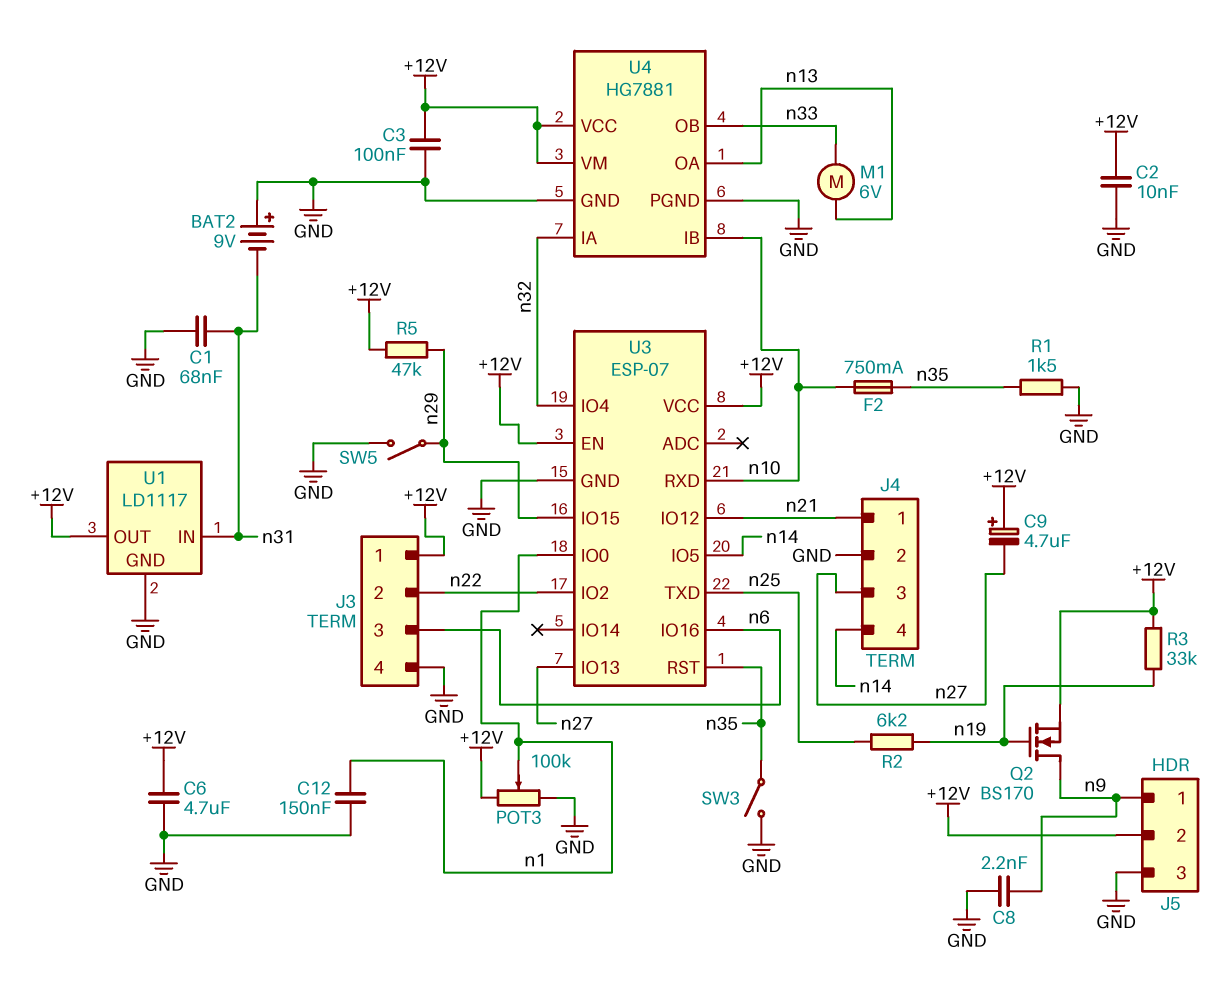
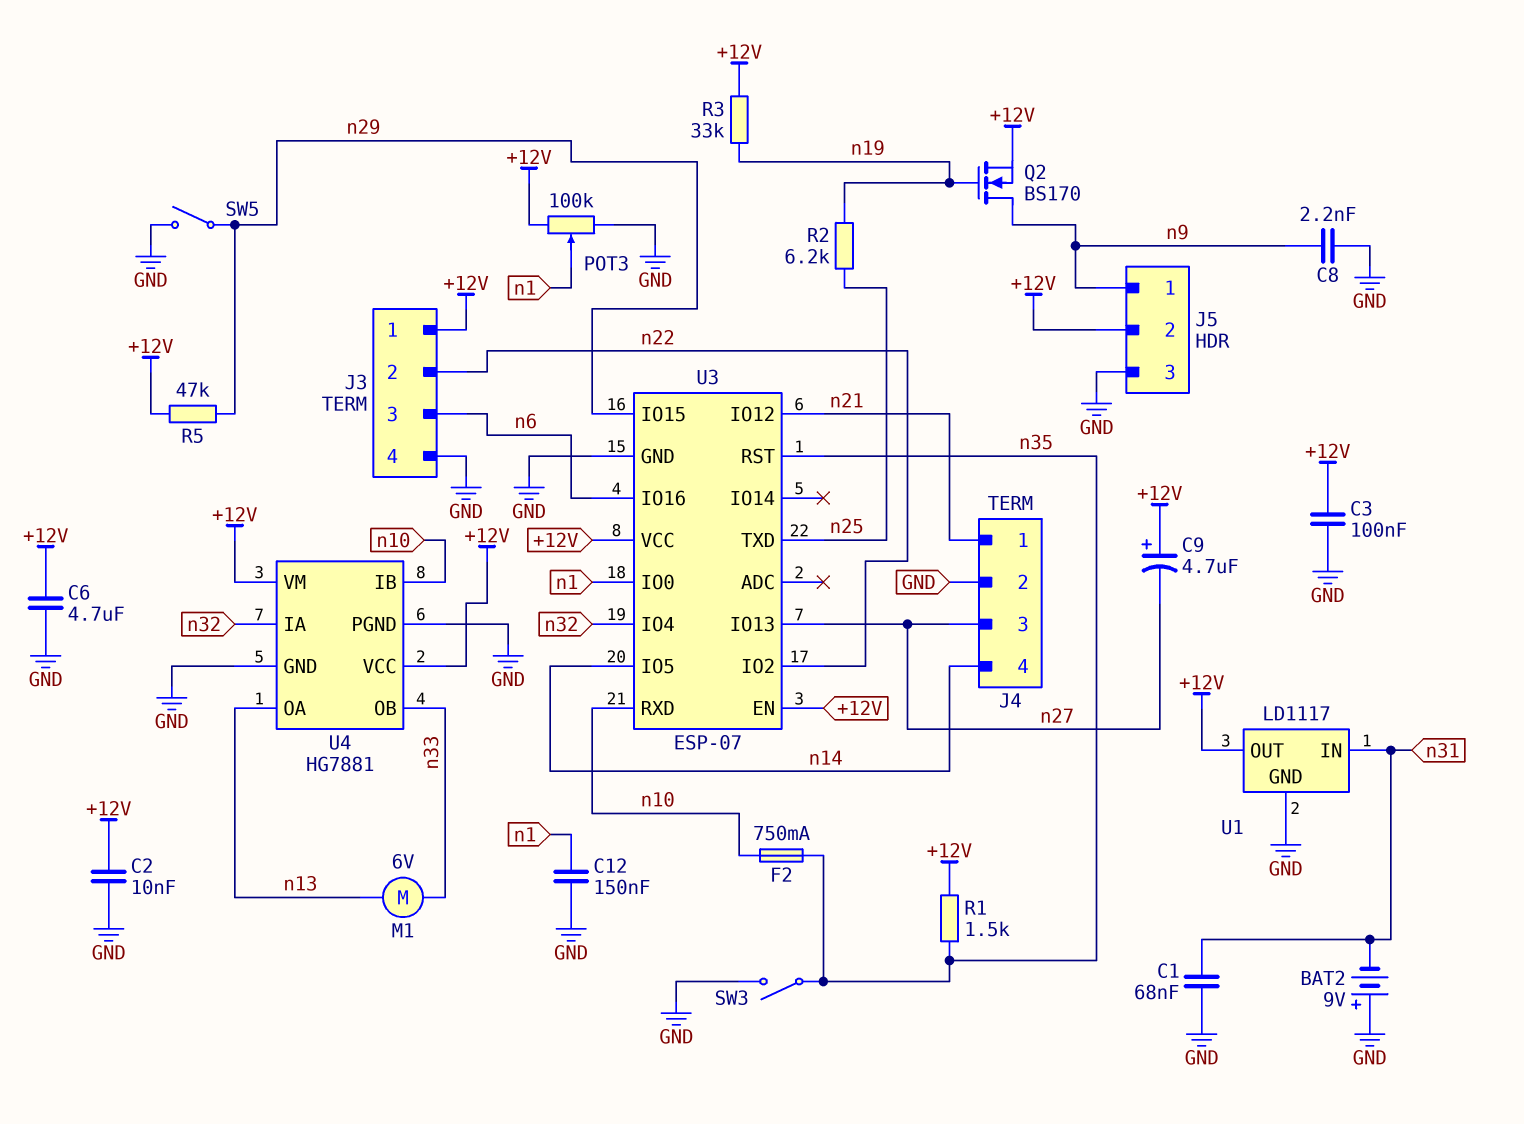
R1: 1.5k (GND, n35) -> 1.5k (+12V, n35)

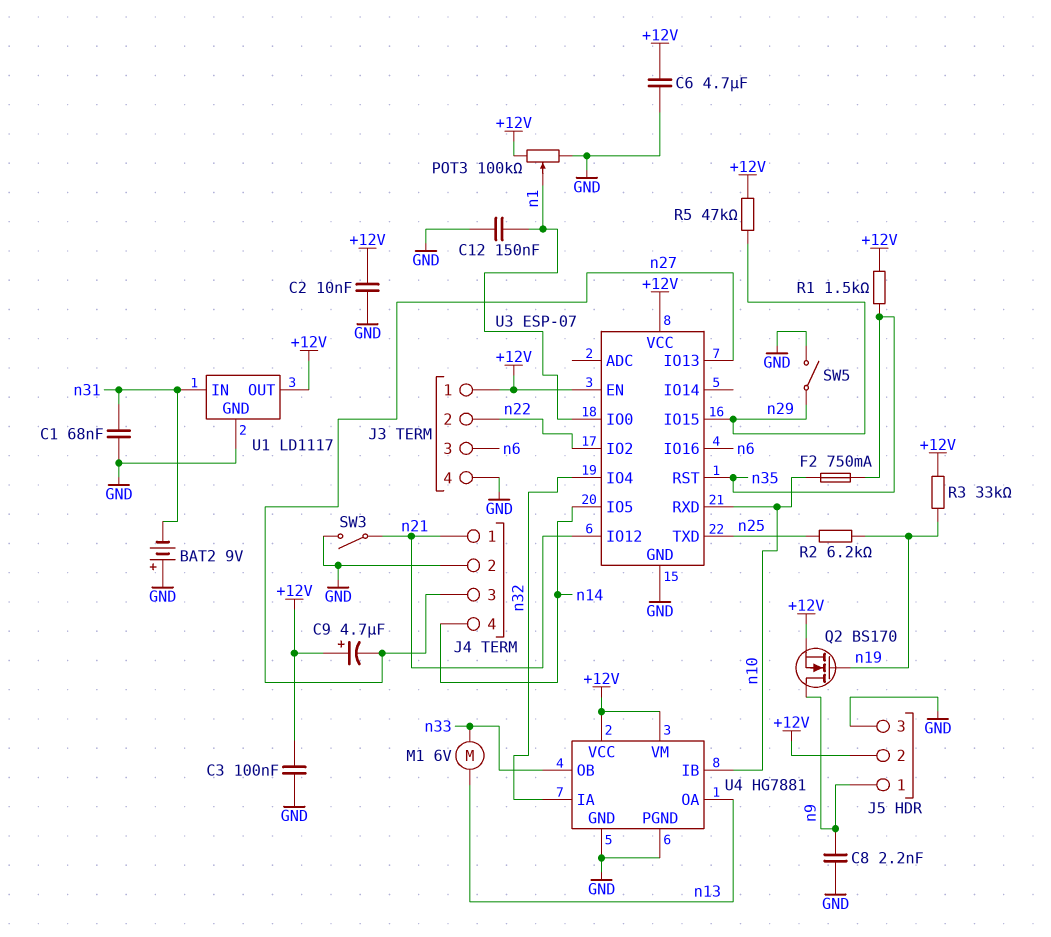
SW3: switch (GND, n35) -> switch (GND, n21)

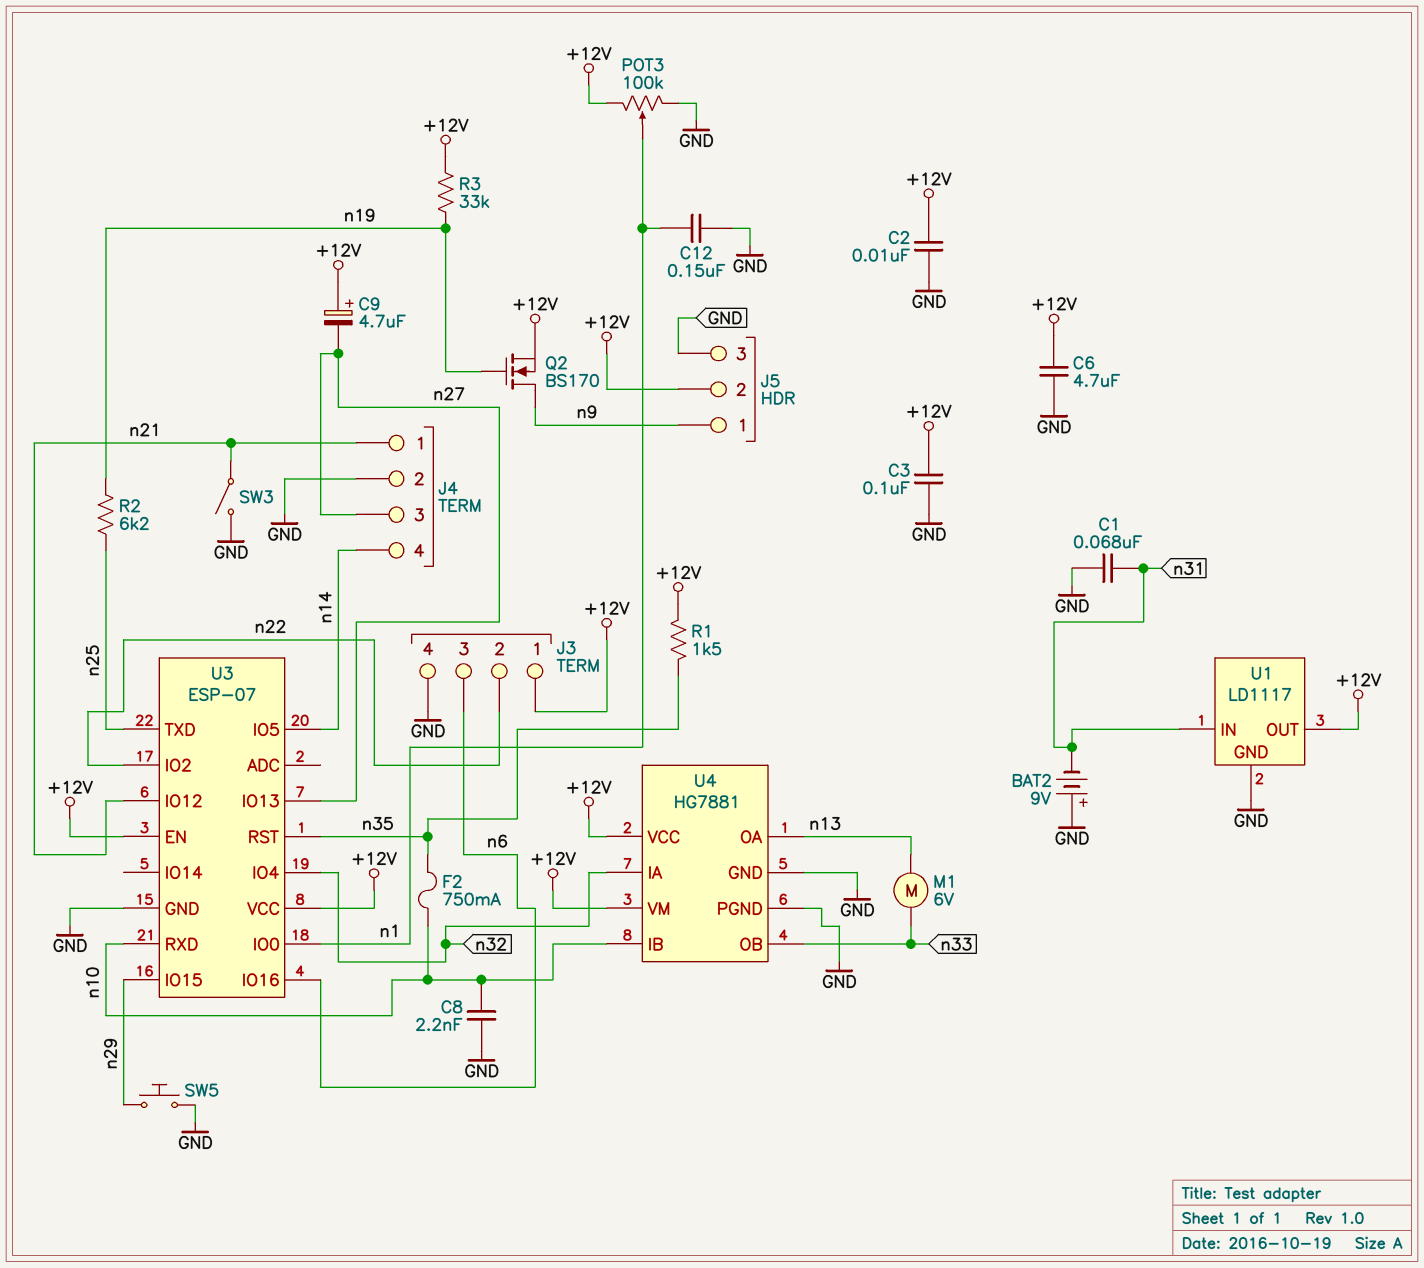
C8: 2.2nF (GND, n9) -> 2.2nF (GND, n10)
R5: 47k (+12V, n29) -> none
SW5: switch (GND, n29) -> button (GND, n29)

